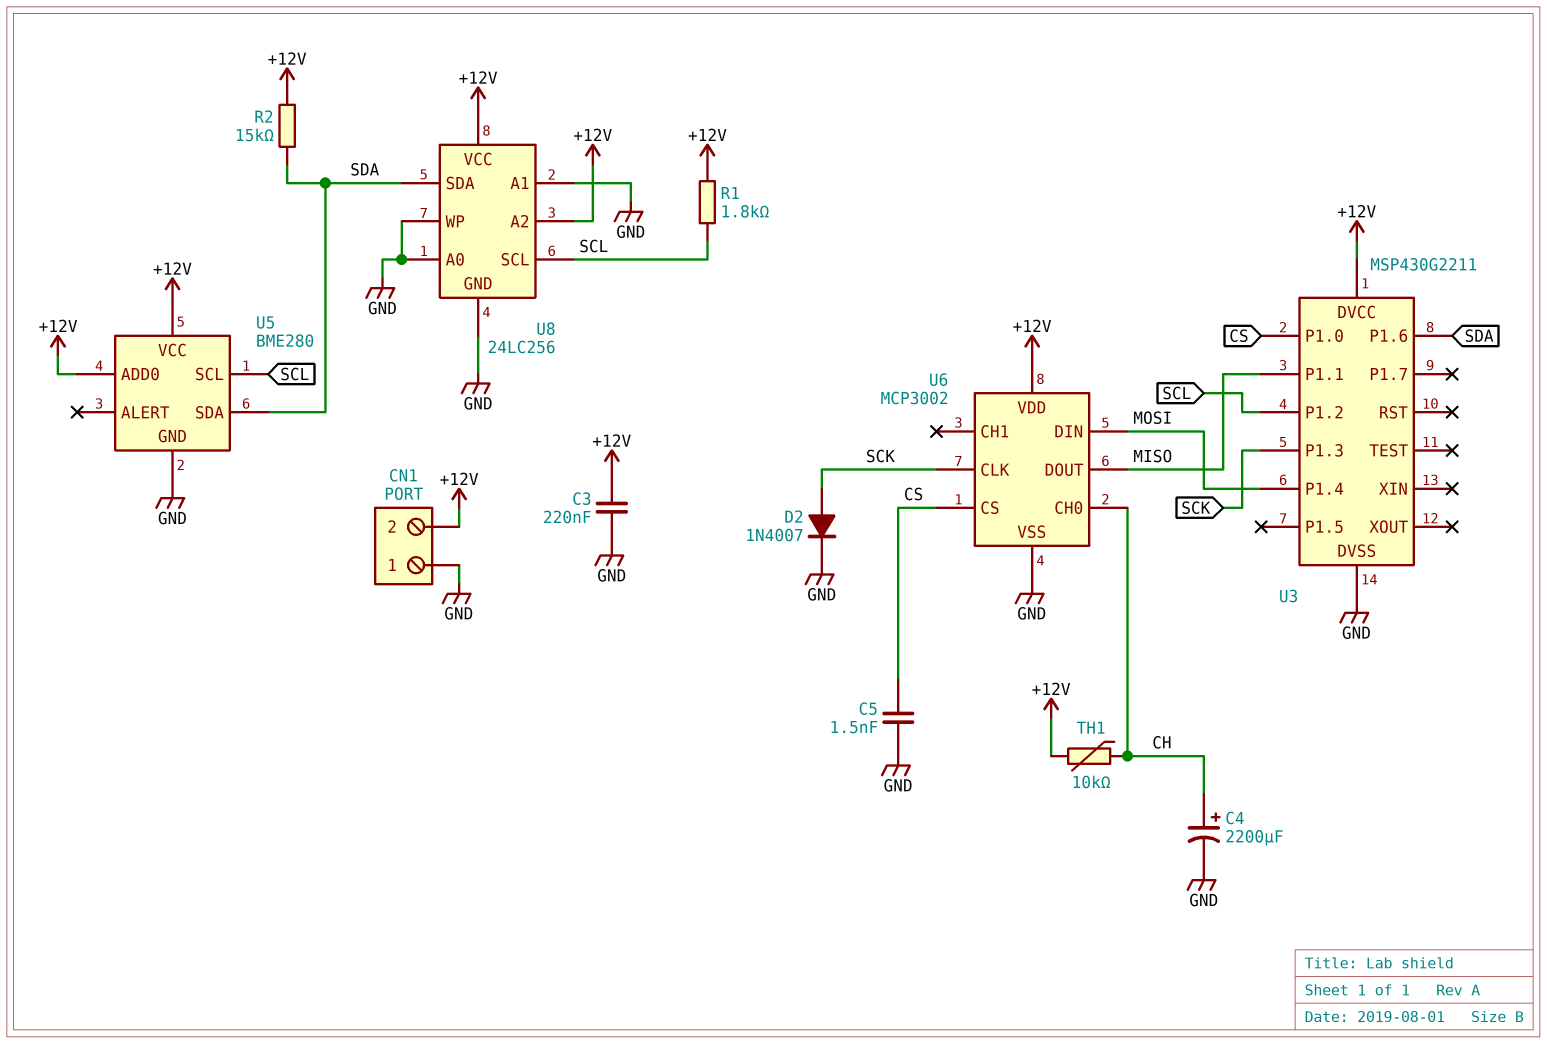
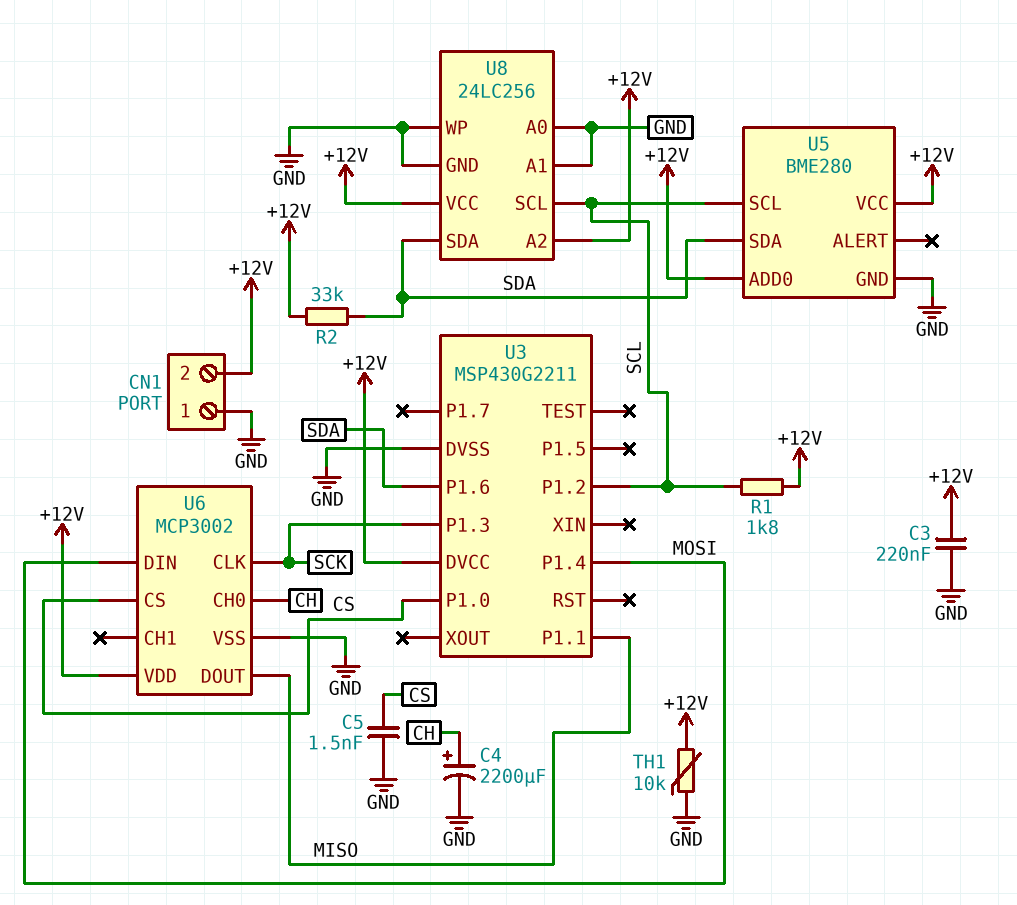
D2: diode 1N4007 (A SCK, K GND) -> none
R2: 15k (+12V, SDA) -> 33k (+12V, SDA)
TH1: 10k (+12V, CH) -> 10k (+12V, GND)

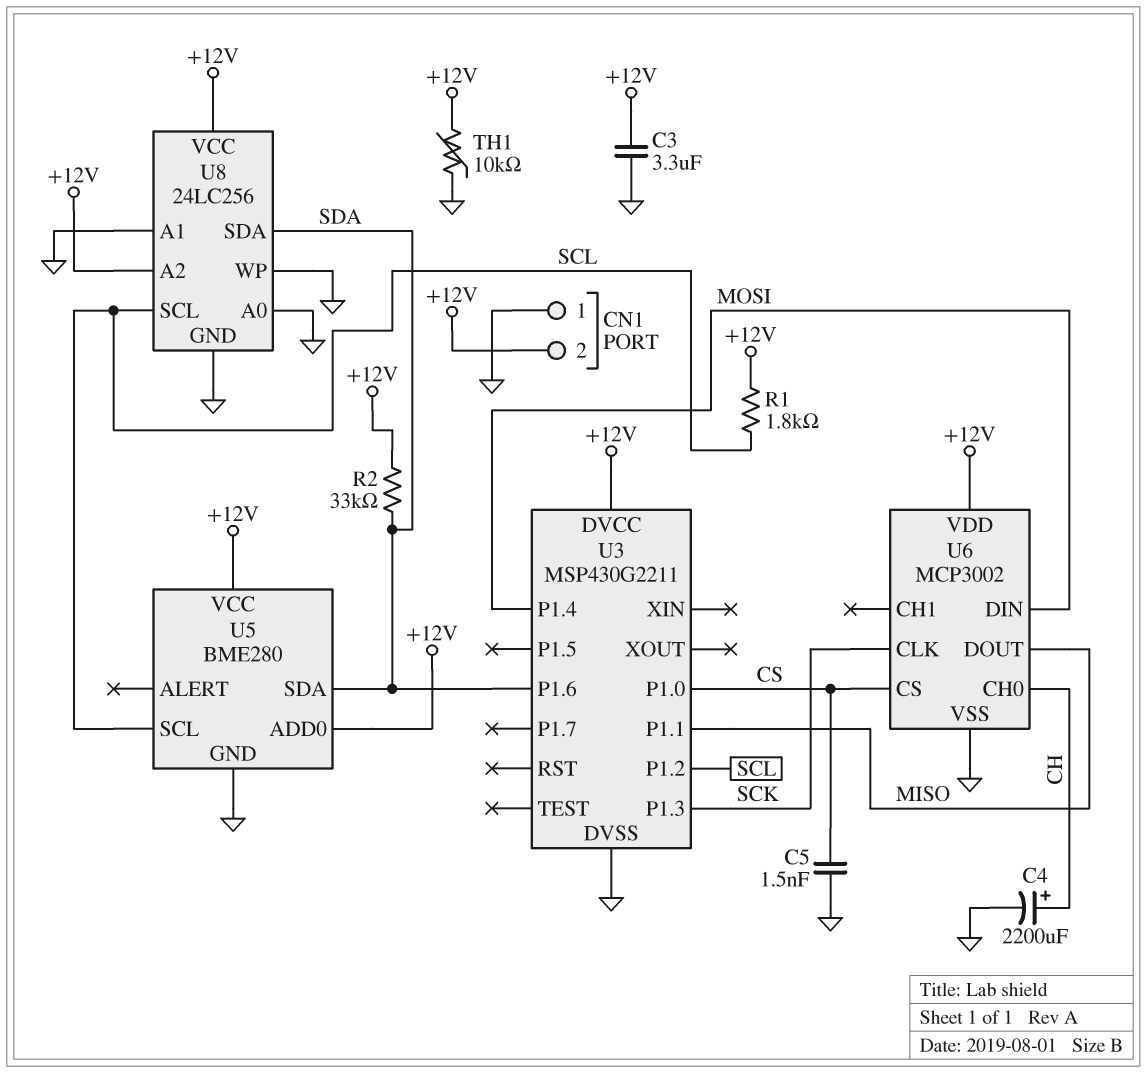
C3: 220nF (+12V, GND) -> 3.3uF (+12V, GND)

